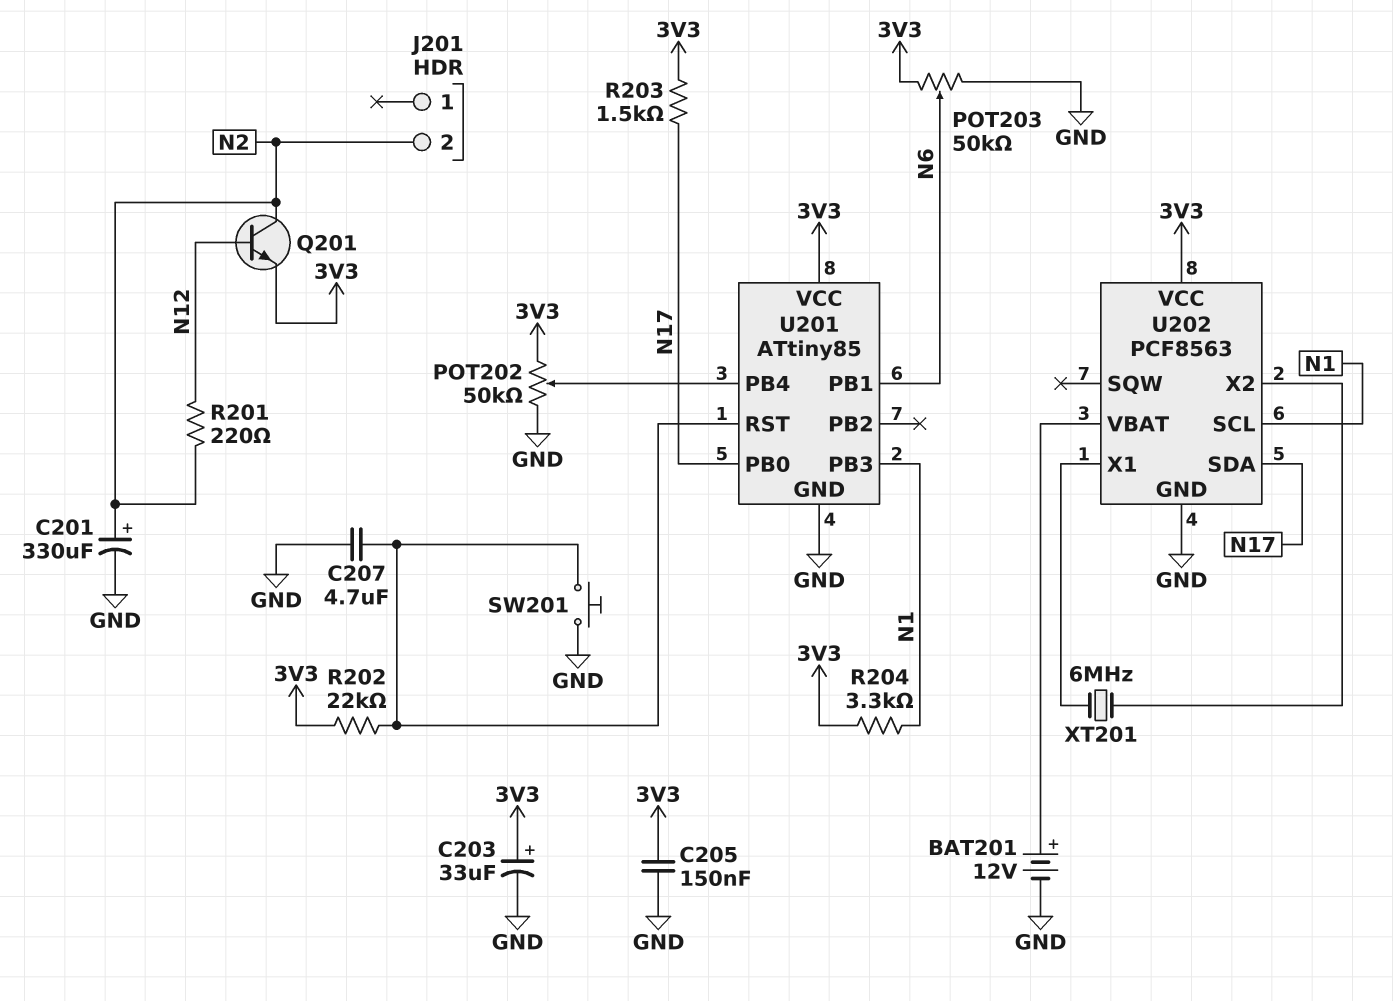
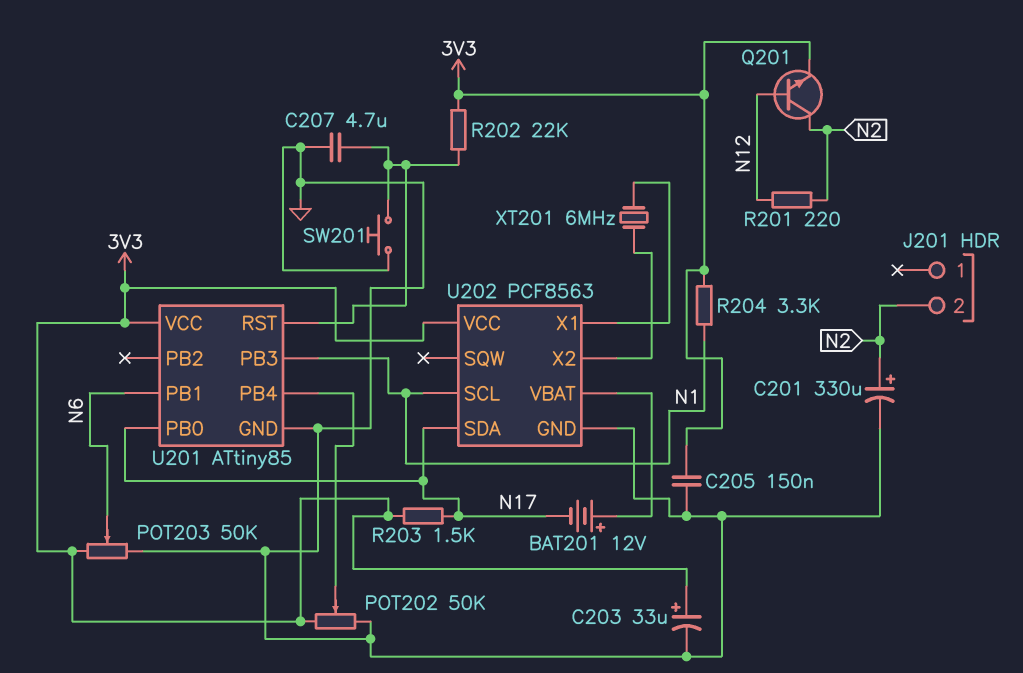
BAT201: 12V (plus U202/VBAT, minus GND) -> 12V (plus U202/VBAT, minus N17)

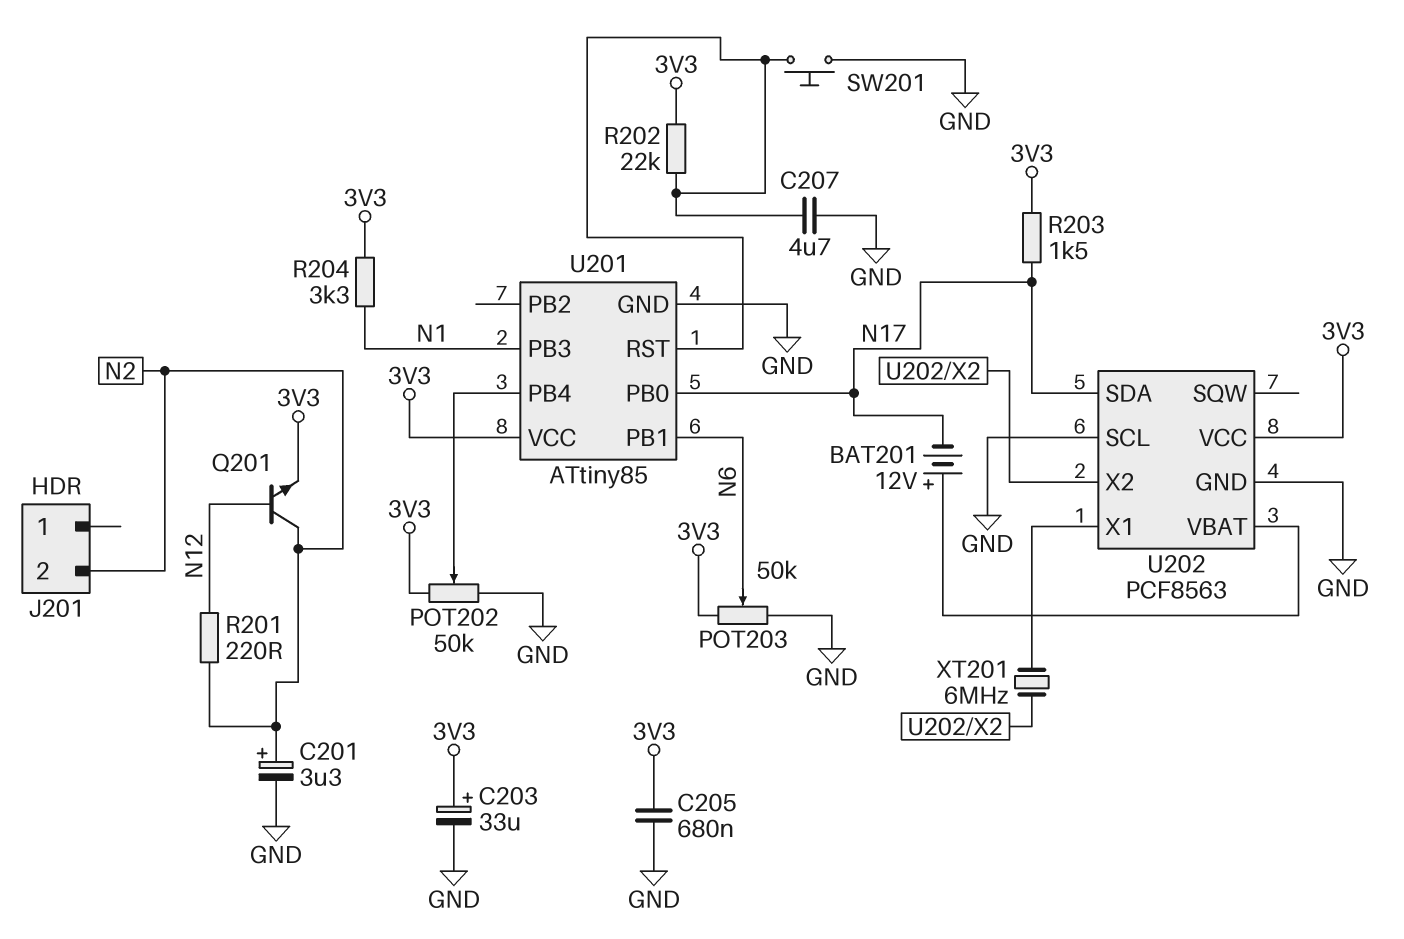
C201: 330uF (plus N2, minus GND) -> 3.3uF (plus N2, minus GND)
C205: 150nF (3V3, GND) -> 680nF (3V3, GND)
U202 pin SCL: N1 -> GND

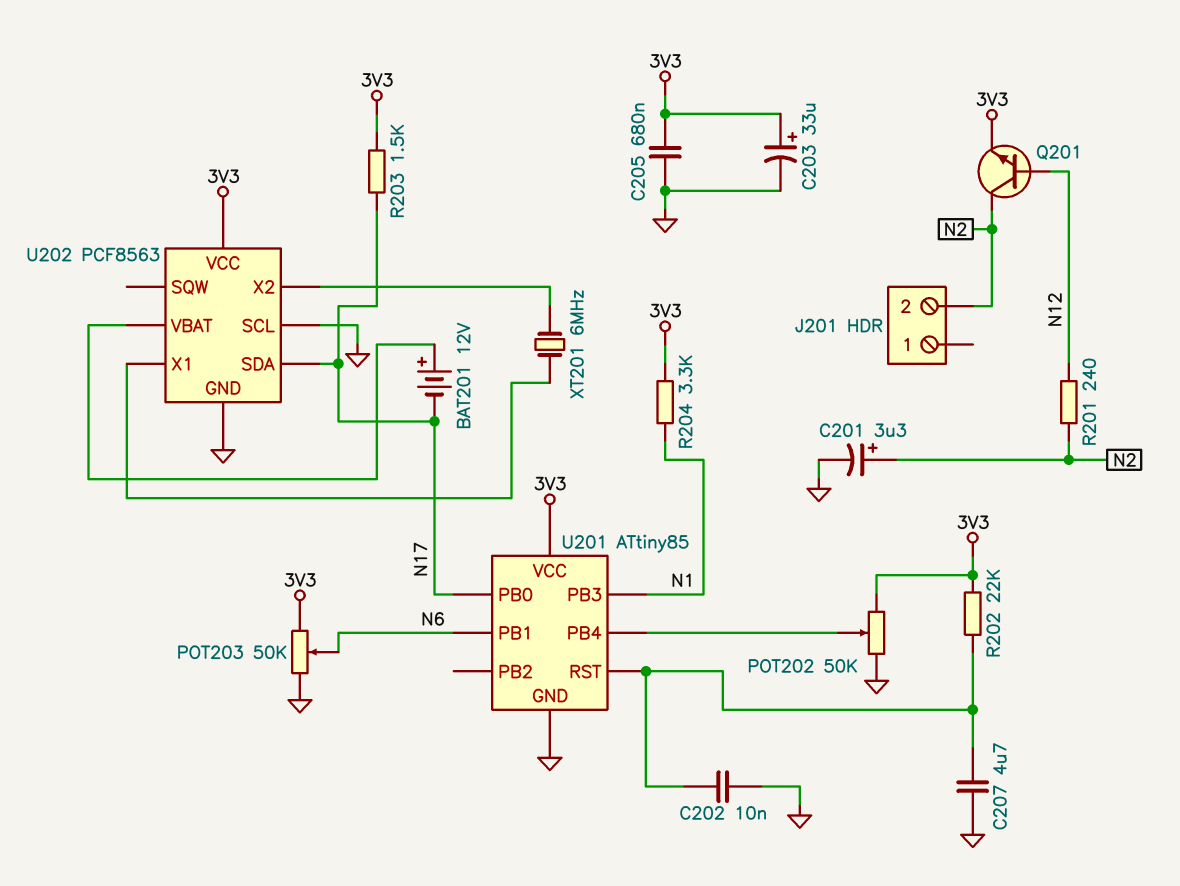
C202: none -> 10nF (GND, U201/RST)
R201: 220 (N2, N12) -> 240 (N2, N12)
SW201: button (GND, U201/RST) -> none

